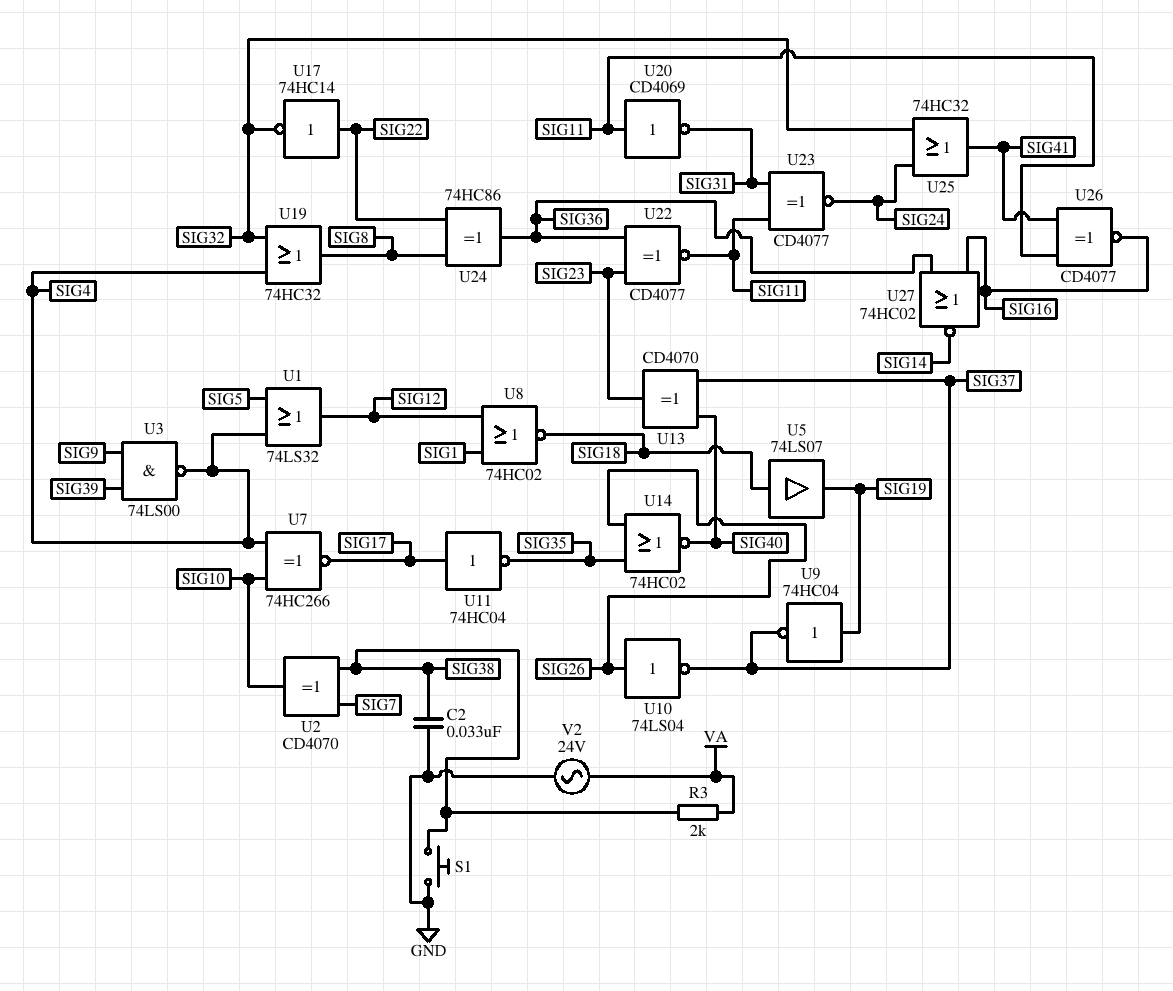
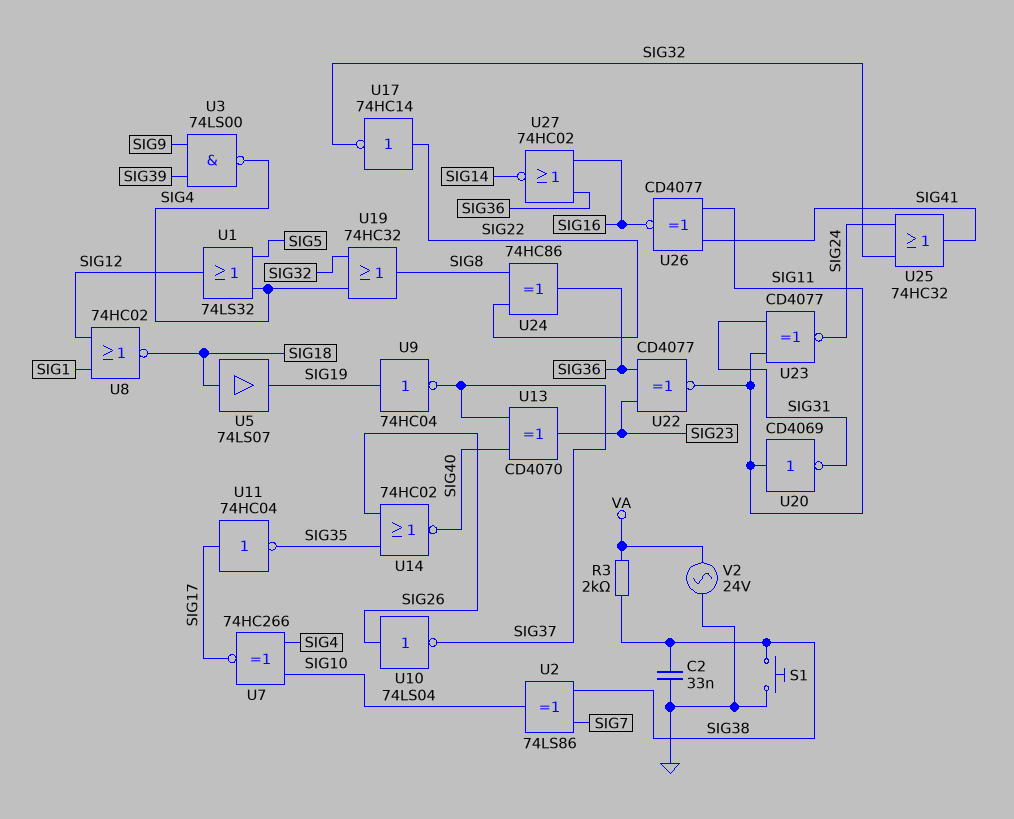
U2: XOR CD4070 (in SIG7, in SIG38, out SIG10) -> XOR 74LS86 (in SIG7, in SIG38, out SIG10)

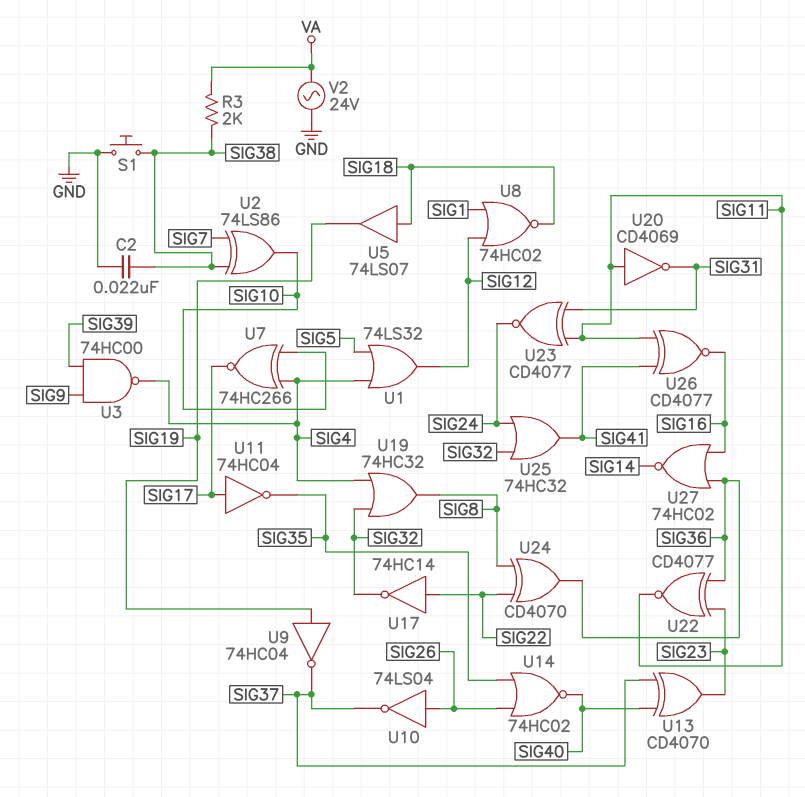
C2: 33nF (GND, SIG38) -> 22nF (GND, SIG38)
U3: NAND 74LS00 (in SIG9, in SIG39, out SIG4) -> NAND 74HC00 (in SIG9, in SIG39, out SIG4)
U24: XOR 74HC86 (in SIG8, in SIG22, out SIG36) -> XOR CD4070 (in SIG8, in SIG22, out SIG36)

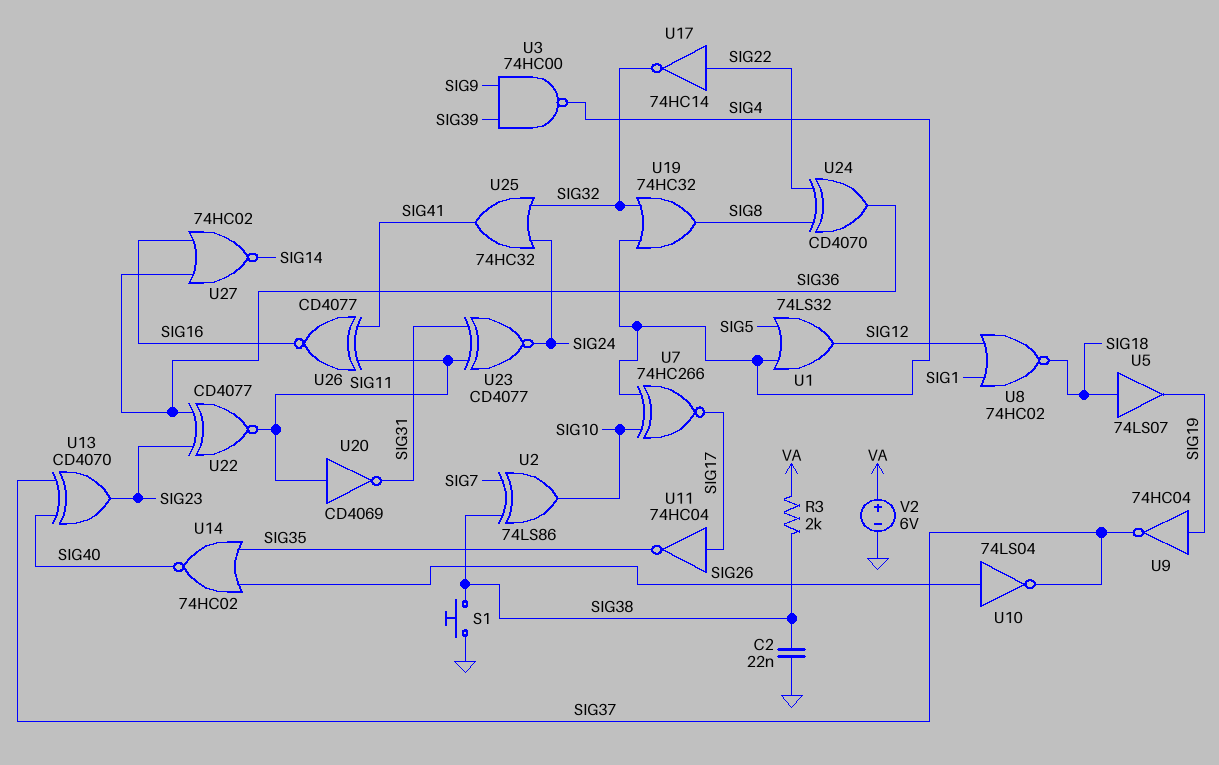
V2: AC 24V (GND, VA) -> 6V (plus VA, minus GND)

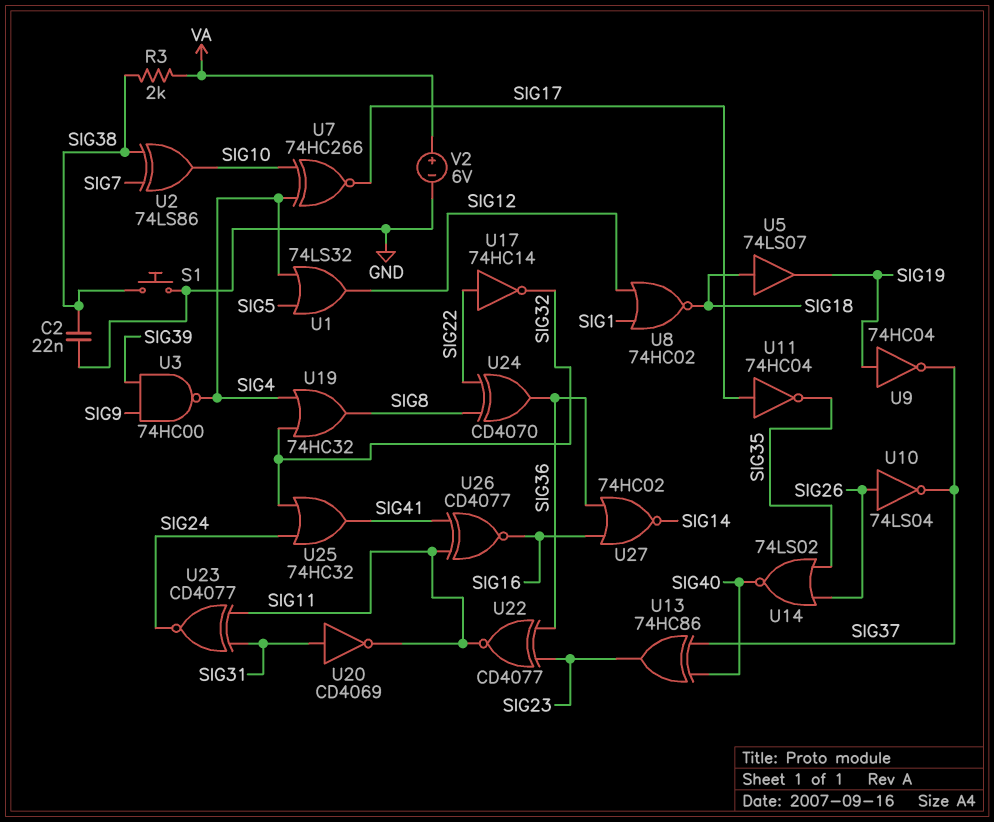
U13: XOR CD4070 (in SIG37, in SIG40, out SIG23) -> XOR 74HC86 (in SIG37, in SIG40, out SIG23)
U14: NOR 74HC02 (in SIG26, in SIG35, out SIG40) -> NOR 74LS02 (in SIG26, in SIG35, out SIG40)
U20: NOT CD4069 (in SIG11, out SIG31) -> NOT CD4069 (in SIG31, out SIG11)

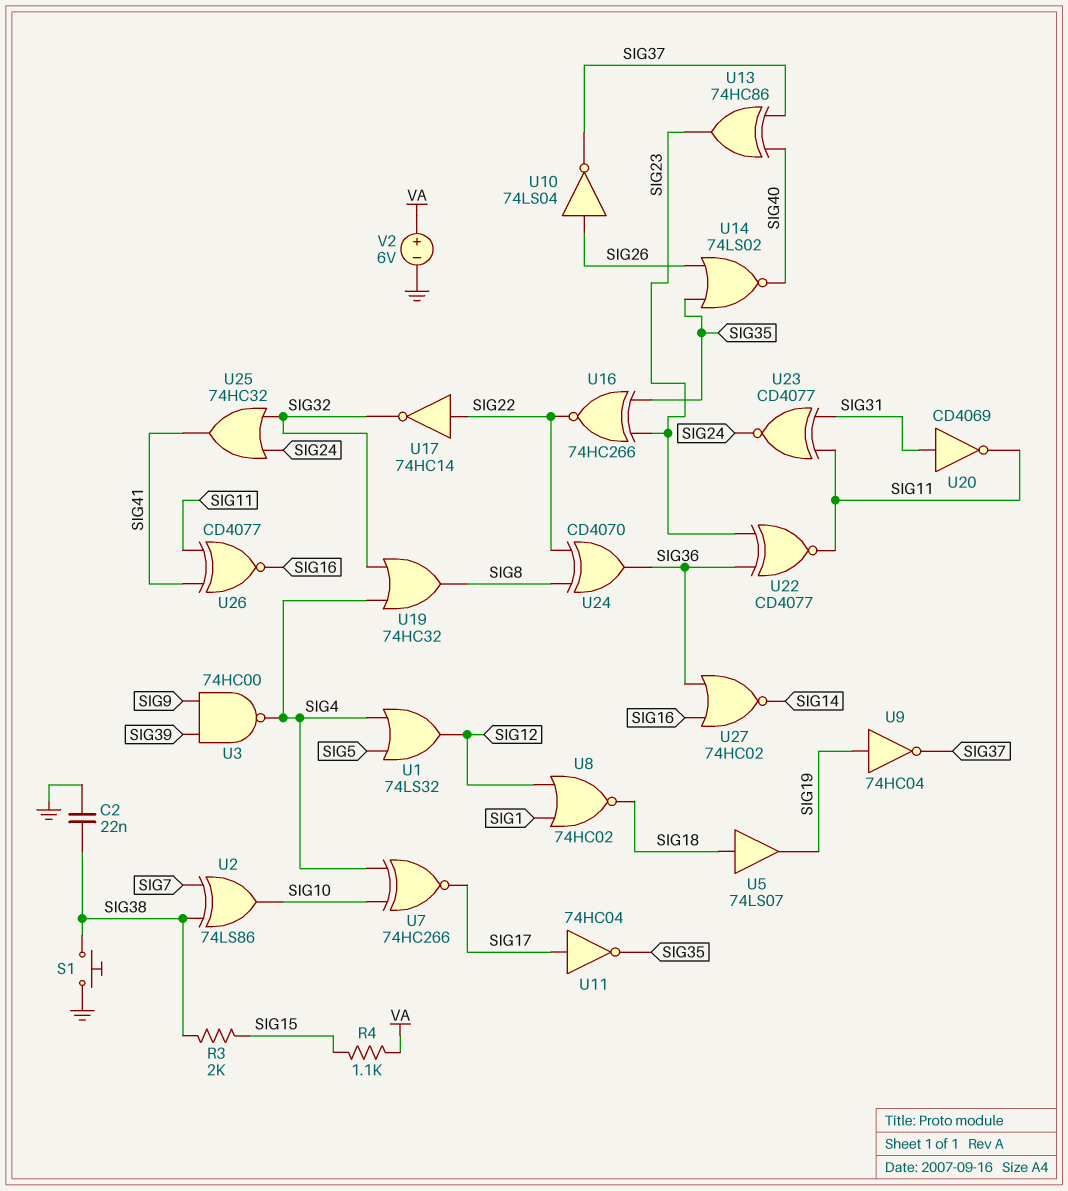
R3: 2k (SIG38, VA) -> 2k (SIG15, SIG38)
R4: none -> 1.1k (SIG15, VA)
U16: none -> XNOR 74HC266 (in SIG23, in SIG35, out SIG22)

